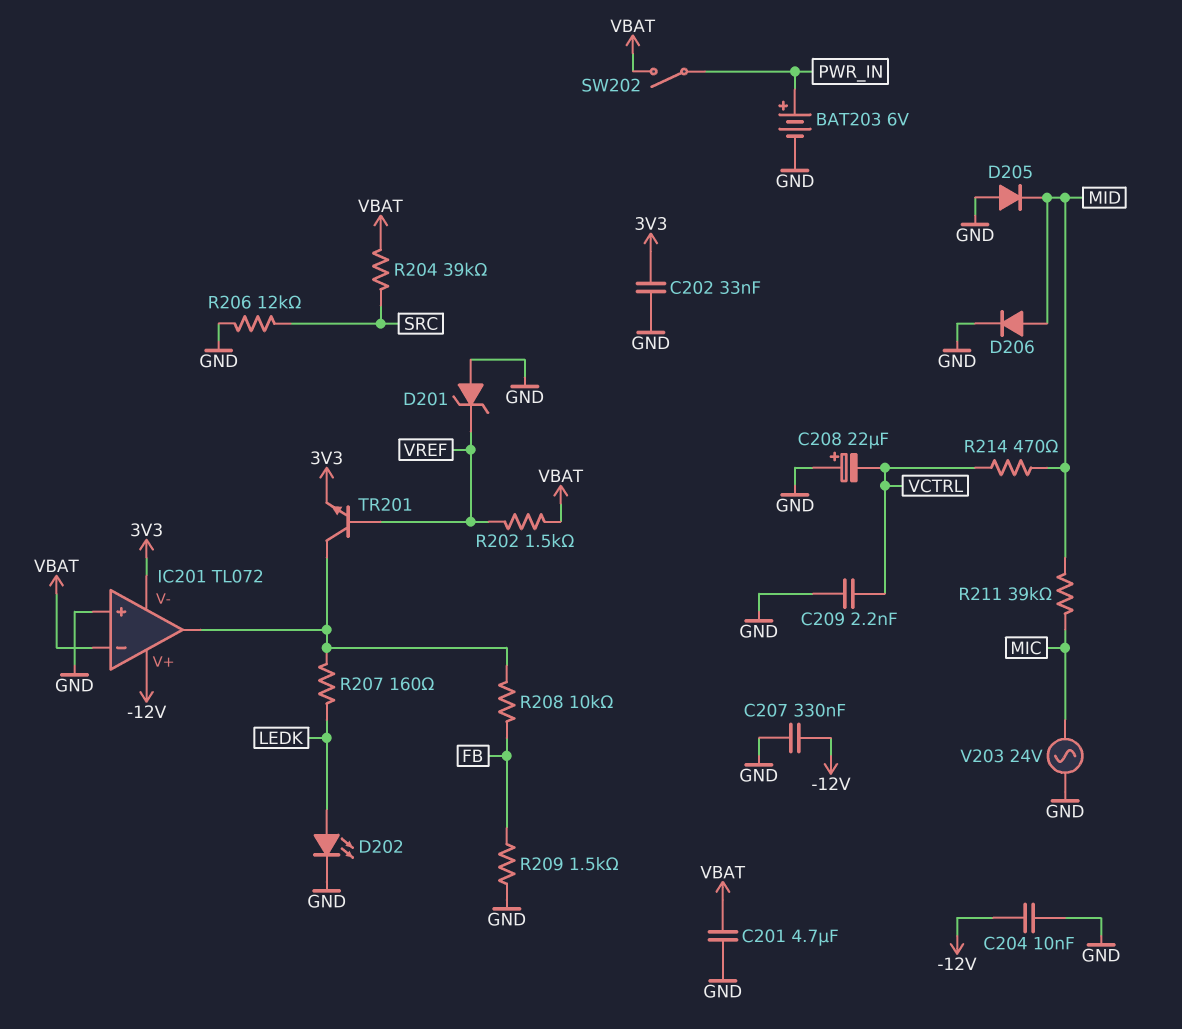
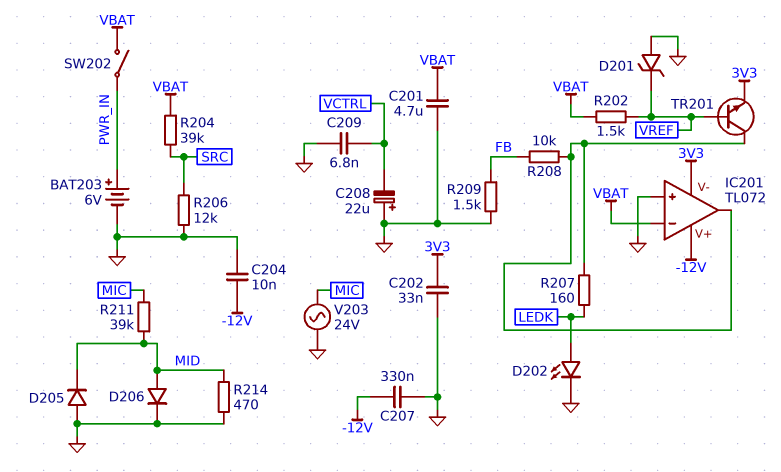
C209: 2.2nF (GND, VCTRL) -> 6.8nF (GND, VCTRL)
R214: 470 (MID, VCTRL) -> 470 (GND, MID)

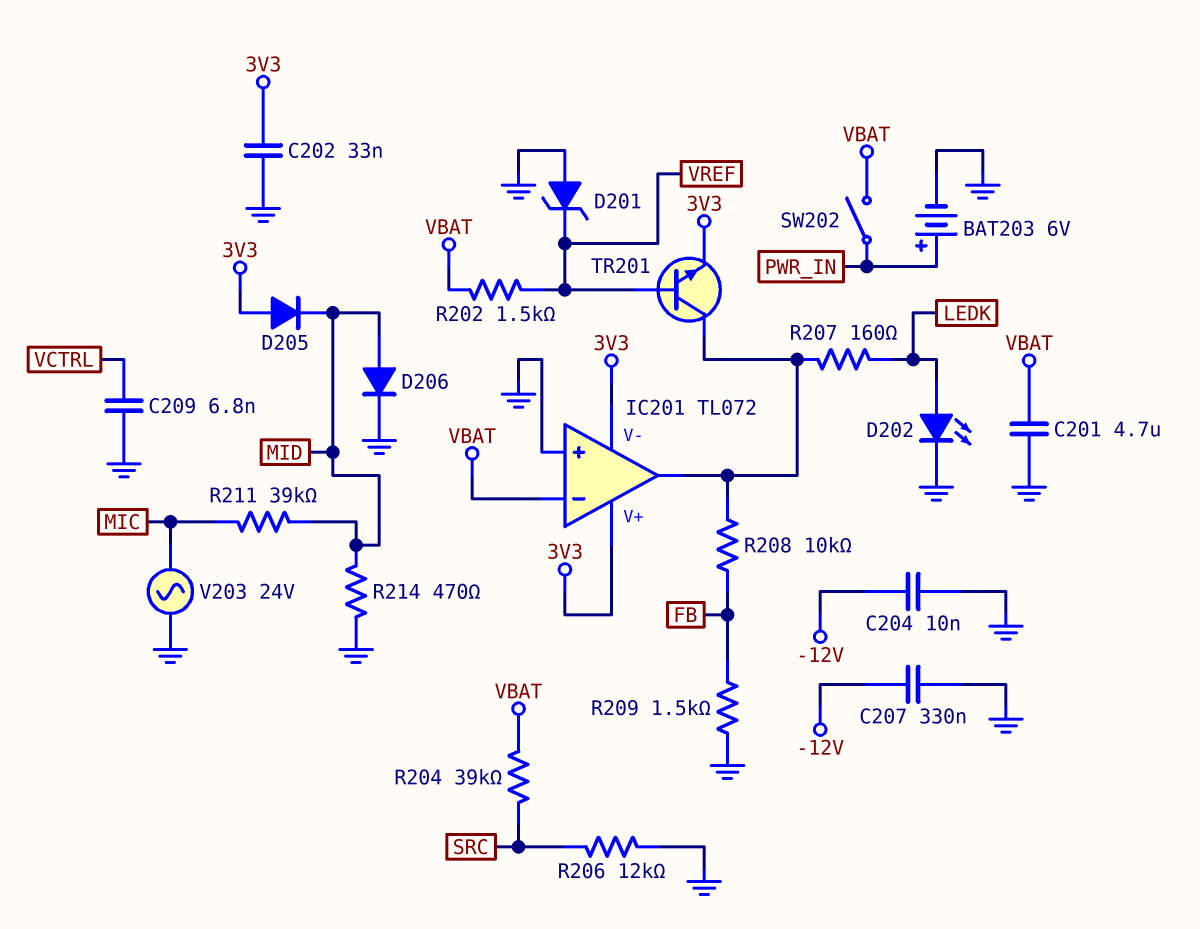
C208: 22uF (plus GND, minus VCTRL) -> none
D205: diode (A GND, K MID) -> diode (A 3V3, K MID)
IC201 pin V+: -12V -> 3V3

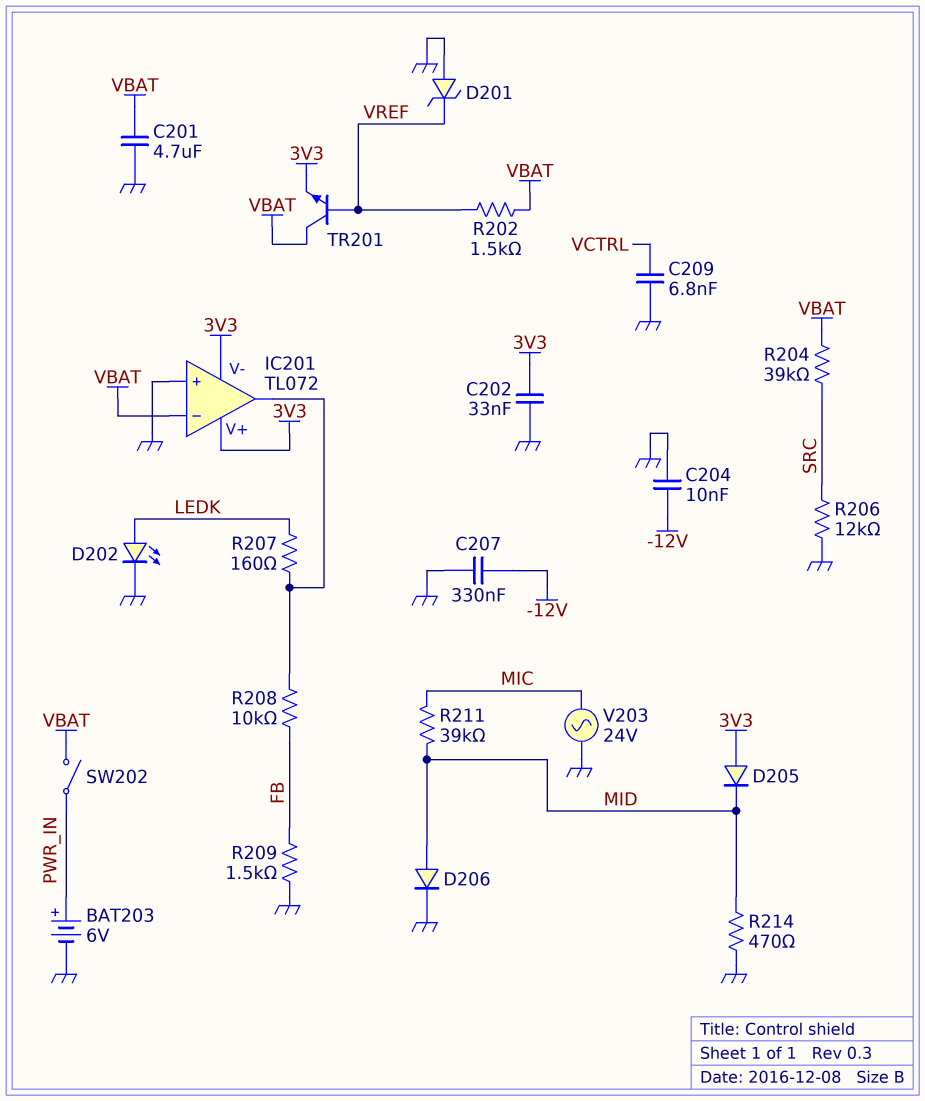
TR201: NPN (B VREF, C IC201/out, E 3V3) -> NPN (B VREF, C VBAT, E 3V3)

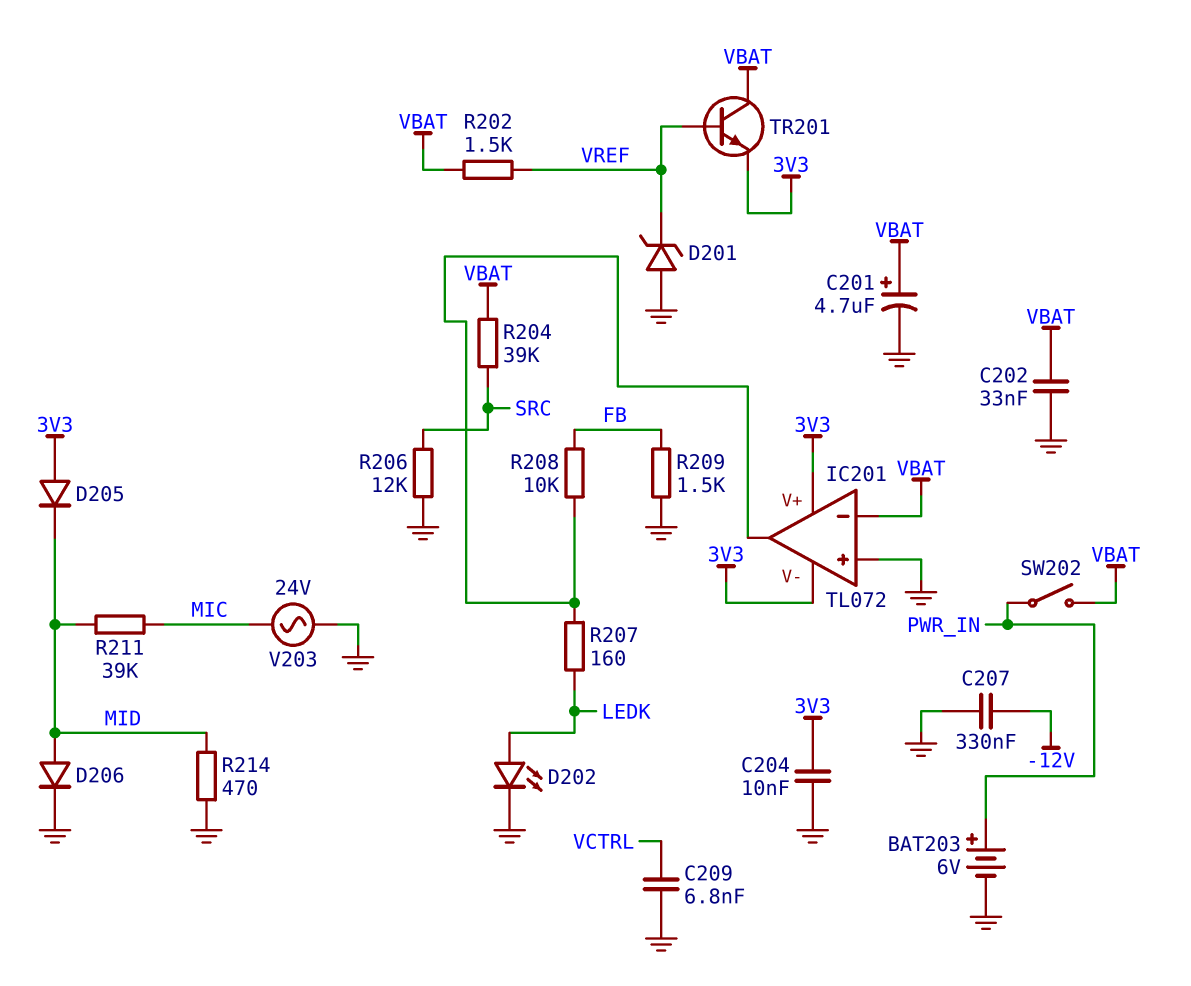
C201: 4.7uF (GND, VBAT) -> 4.7uF (plus VBAT, minus GND)
C202: 33nF (3V3, GND) -> 33nF (GND, VBAT)
C204: 10nF (-12V, GND) -> 10nF (3V3, GND)

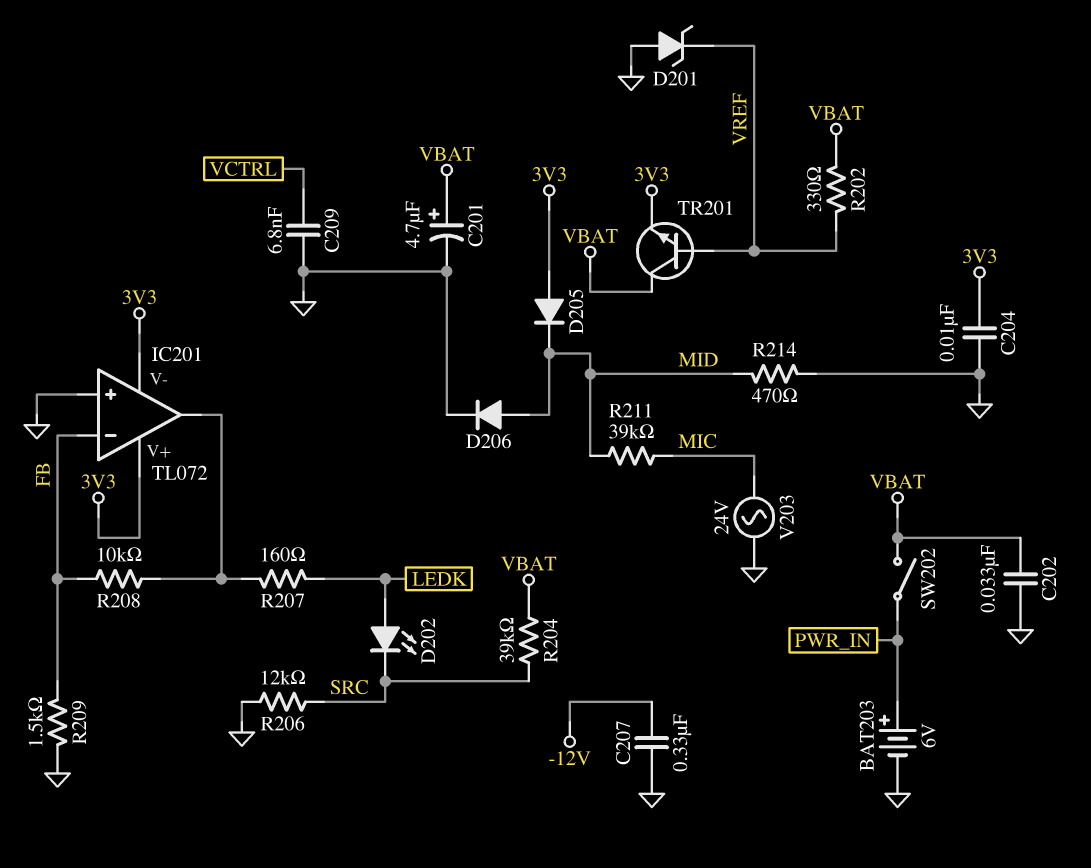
D202: LED (A LEDK, K GND) -> LED (A LEDK, K SRC)
IC201 pin in-: VBAT -> FB
R202: 1.5k (VBAT, VREF) -> 330 (VBAT, VREF)

